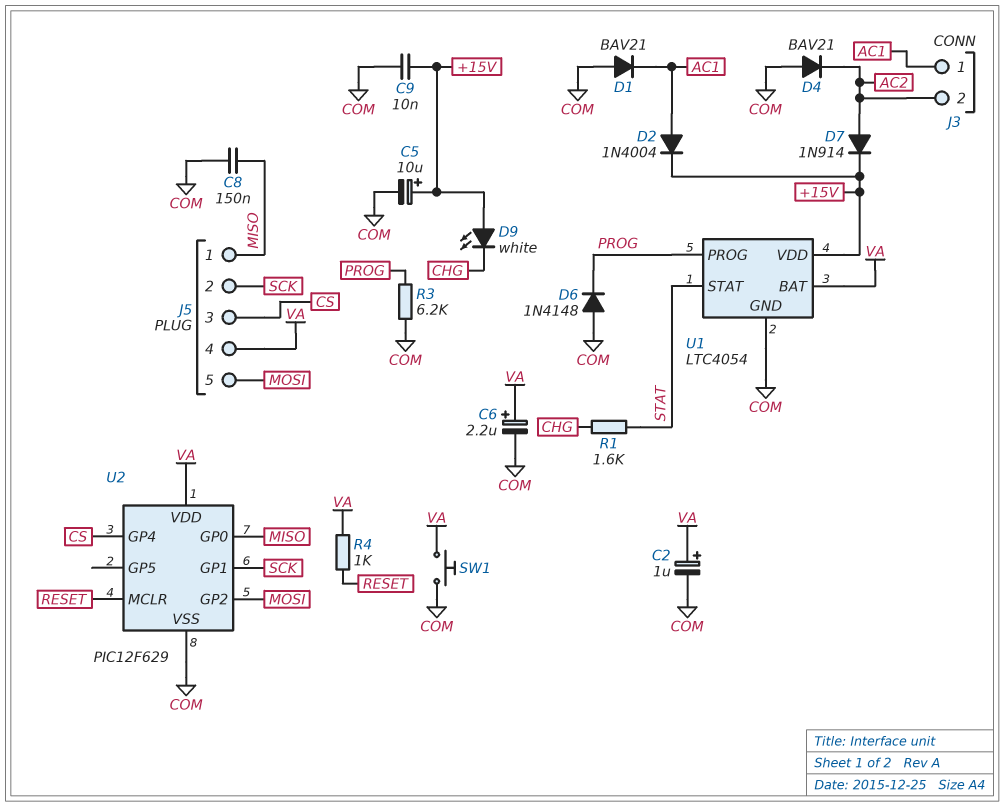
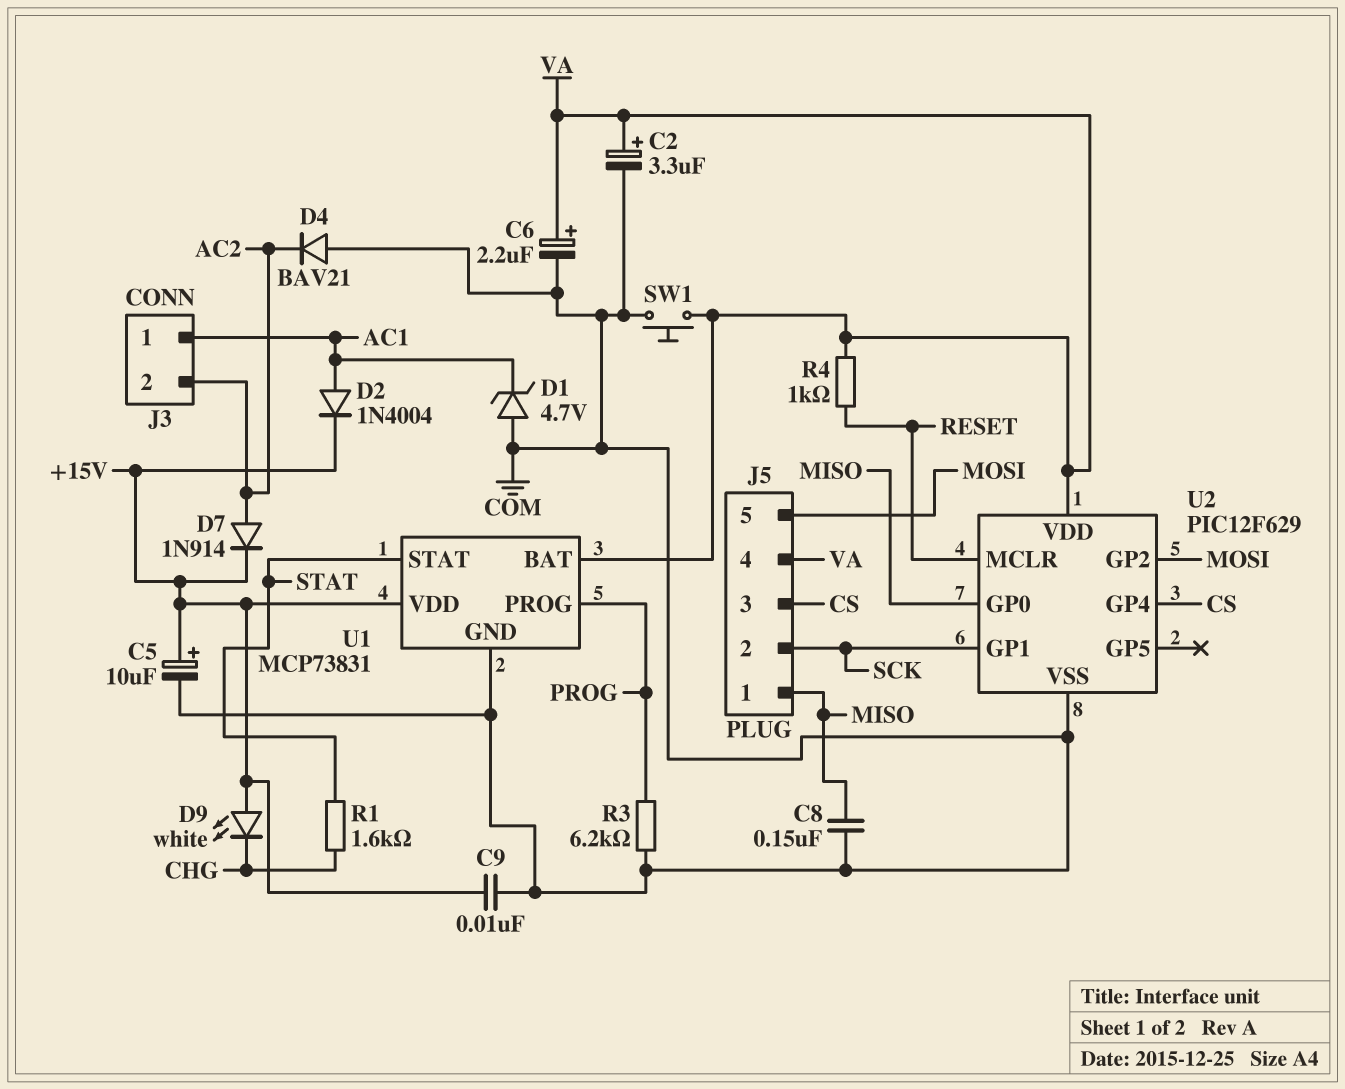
C2: 1uF (plus VA, minus COM) -> 3.3uF (plus VA, minus COM)
D1: diode BAV21 (A COM, K AC1) -> zener 4.7V (A COM, K AC1)
D6: diode 1N4148 (A COM, K PROG) -> none
U1: LTC4054 -> MCP73831

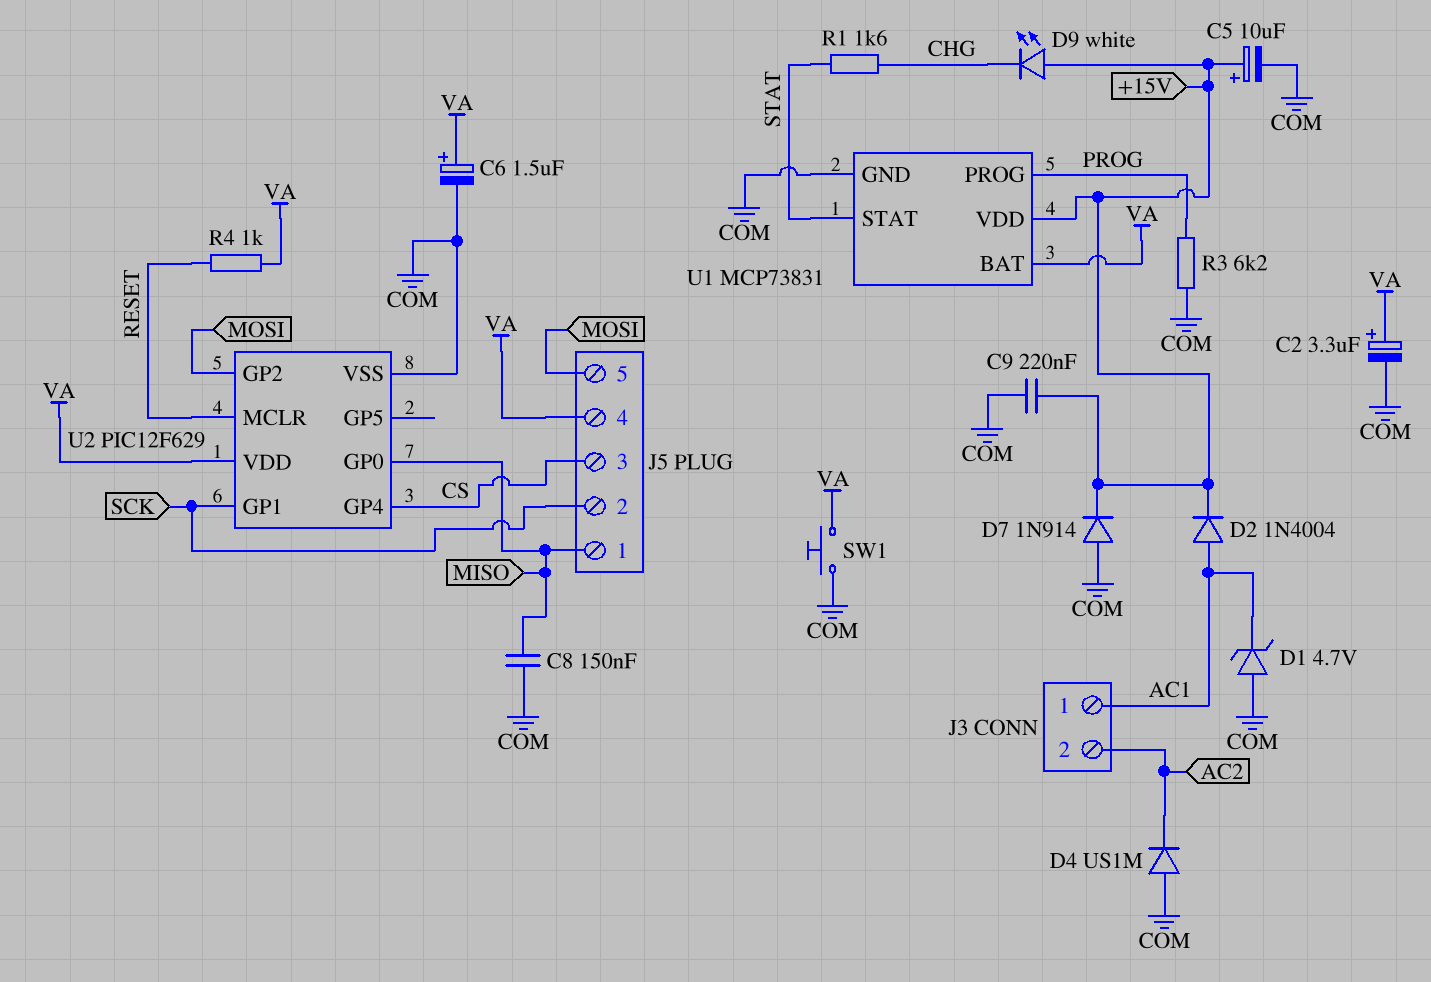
C6: 2.2uF (plus VA, minus COM) -> 1.5uF (plus VA, minus COM)
C9: 10nF (+15V, COM) -> 220nF (+15V, COM)
D4: diode BAV21 (A COM, K AC2) -> diode US1M (A COM, K AC2)
D7: diode 1N914 (A AC2, K +15V) -> diode 1N914 (A COM, K +15V)

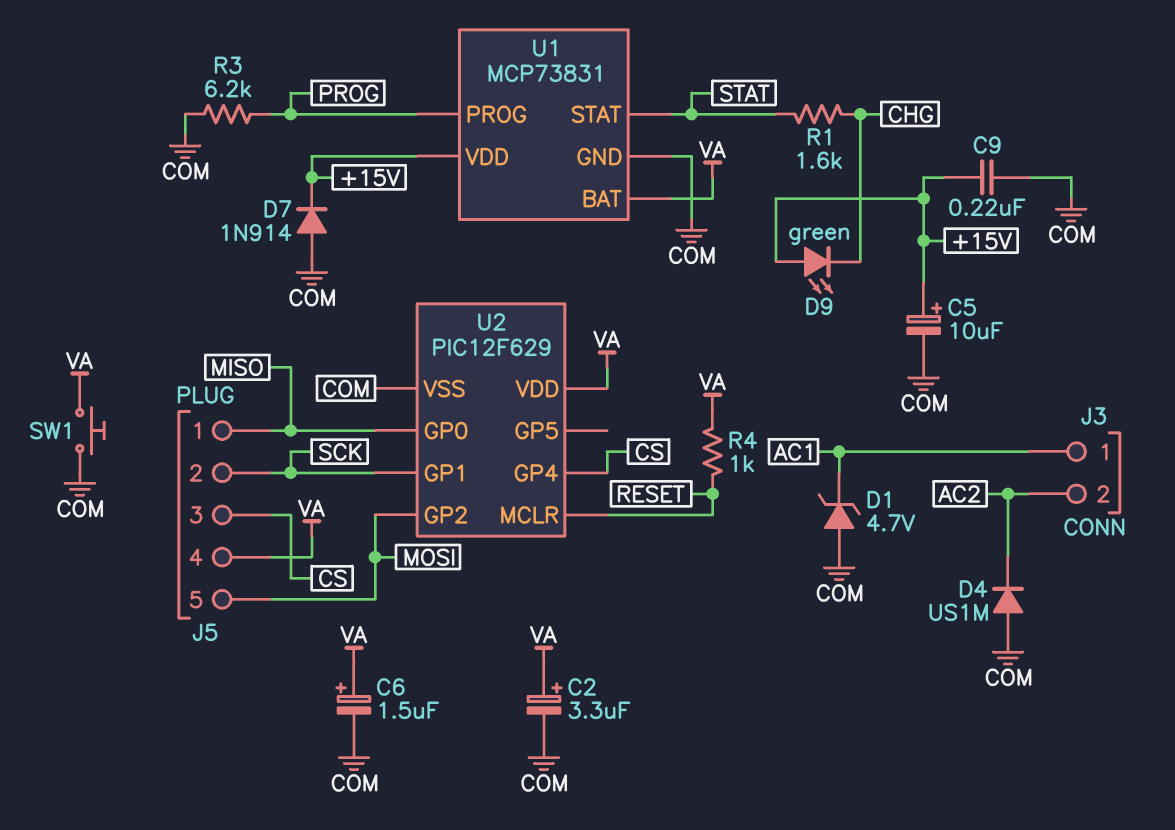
C8: 150nF (COM, MISO) -> none
D2: diode 1N4004 (A AC1, K +15V) -> none
D9: LED white (A +15V, K CHG) -> LED green (A +15V, K CHG)

